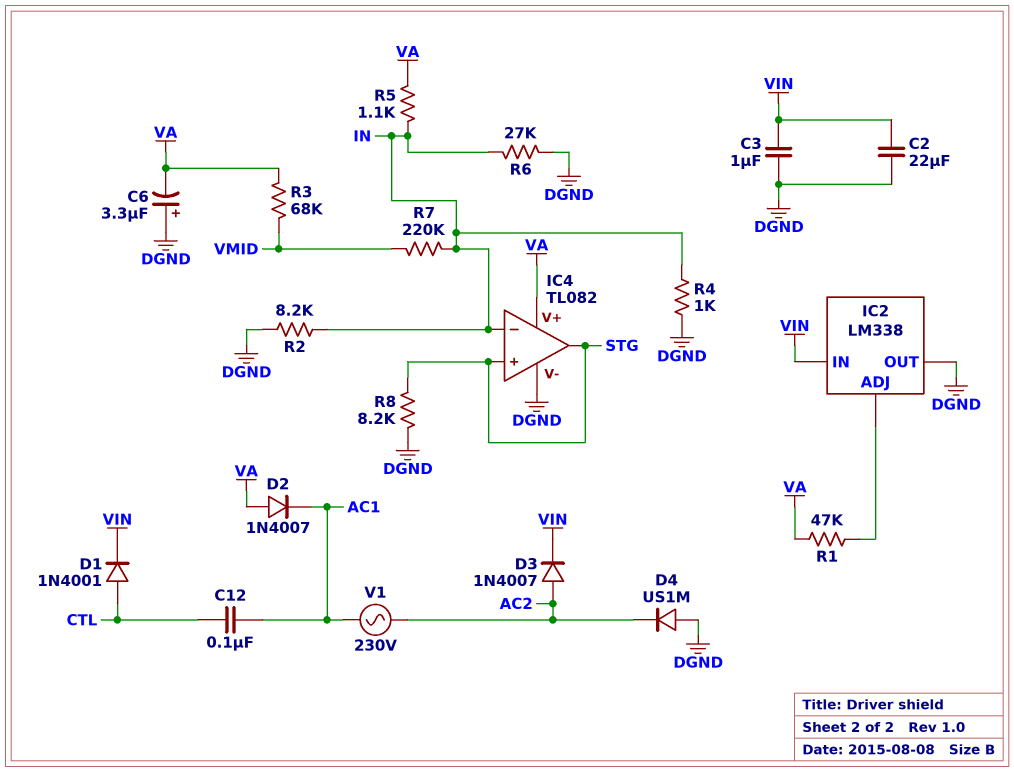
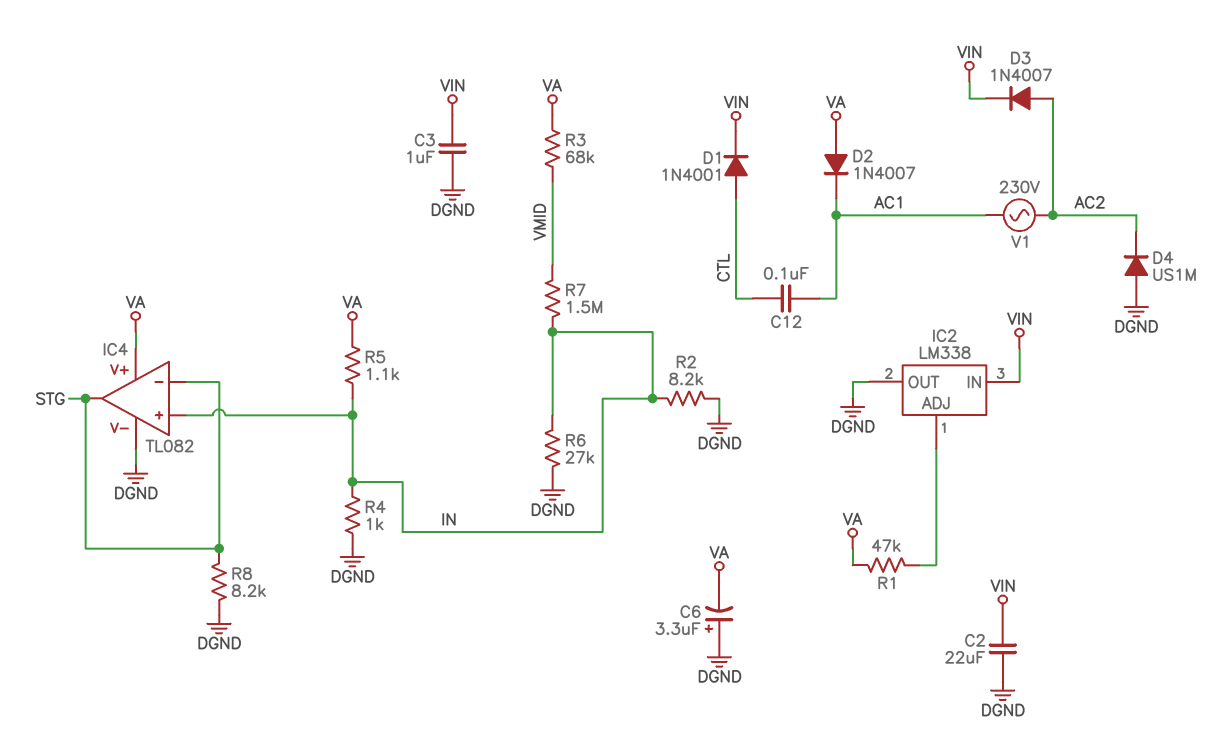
IC4 pin in+: STG -> IN
IC4 pin in-: IN -> STG
R7: 220k (IN, VMID) -> 1.5M (IN, VMID)

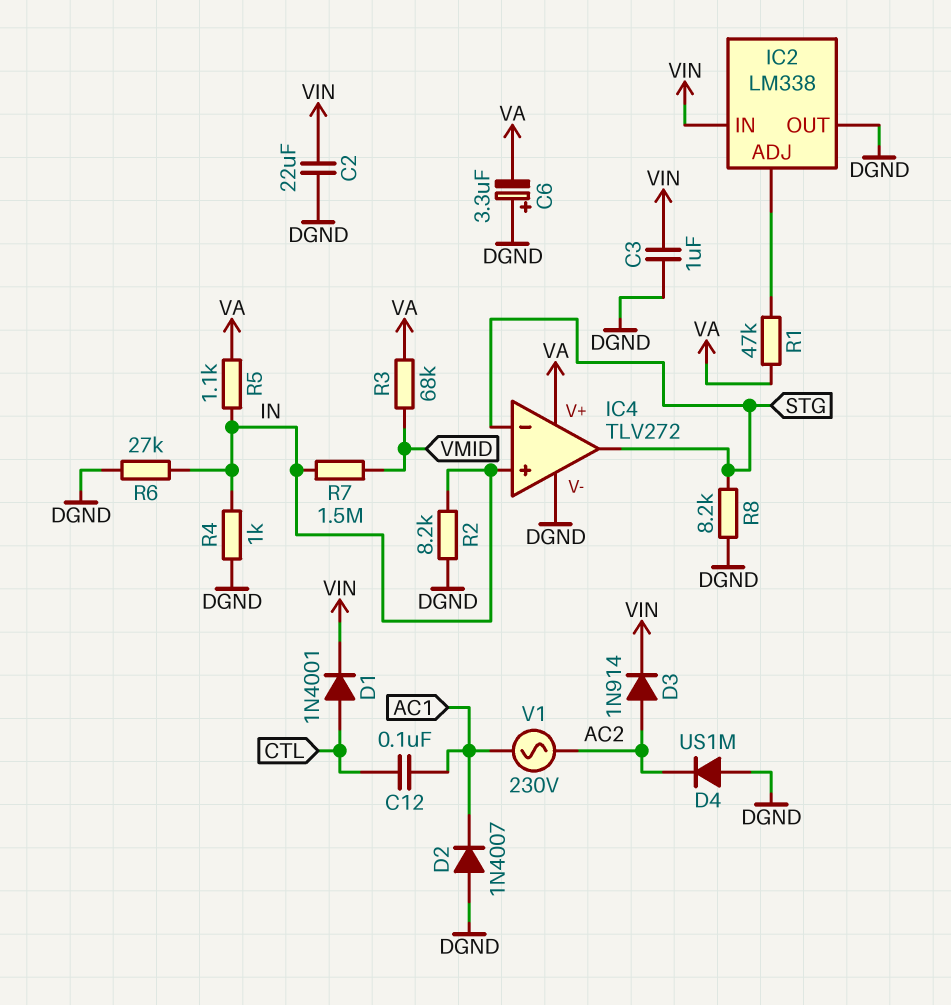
D2: diode 1N4007 (A VA, K AC1) -> diode 1N4007 (A DGND, K AC1)
D3: diode 1N4007 (A AC2, K VIN) -> diode 1N914 (A AC2, K VIN)
IC4: TL082 -> TLV272

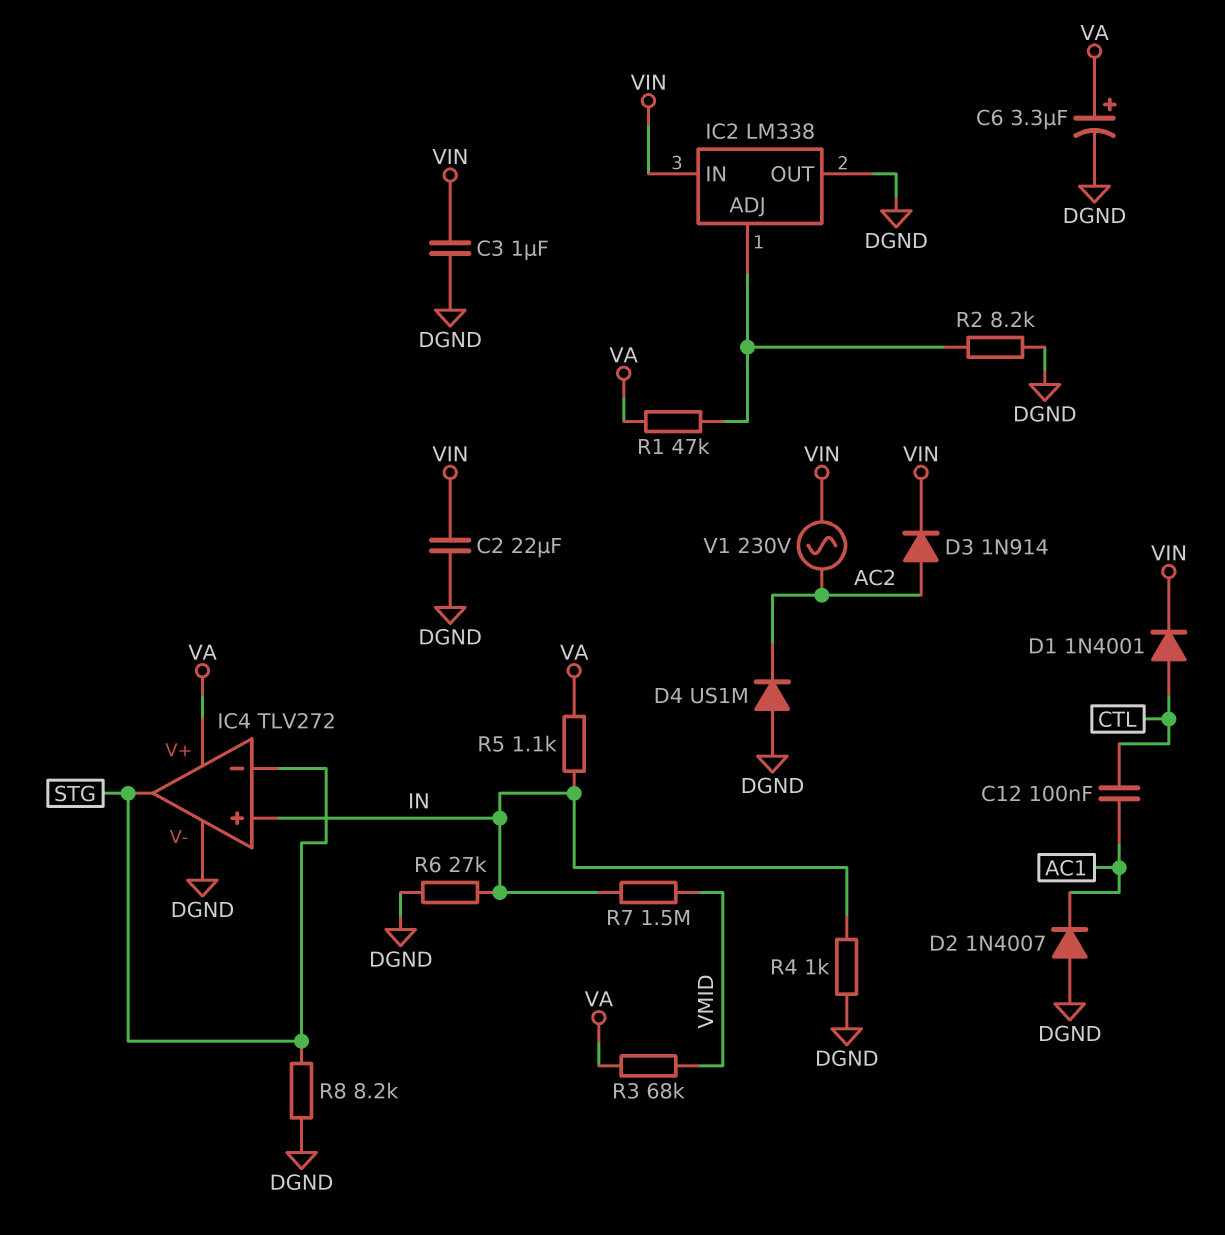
C6: 3.3uF (plus DGND, minus VA) -> 3.3uF (plus VA, minus DGND)
R2: 8.2k (DGND, IN) -> 8.2k (DGND, IC2/ADJ)
V1: AC 230V (AC1, AC2) -> AC 230V (AC2, VIN)

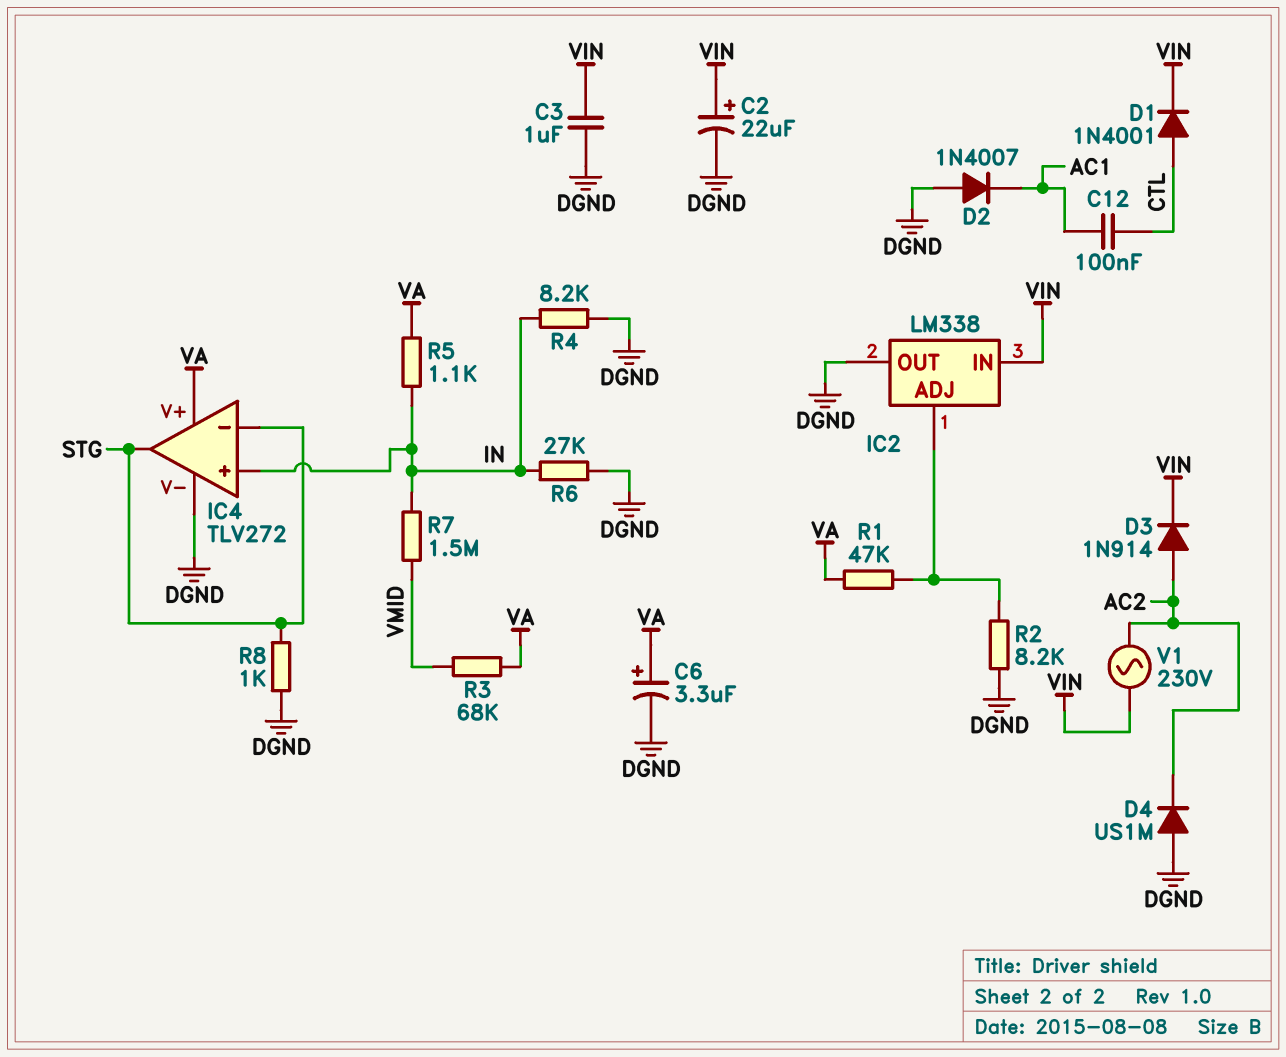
C2: 22uF (DGND, VIN) -> 22uF (plus VIN, minus DGND)
R4: 1k (DGND, IN) -> 8.2k (DGND, IN)
R8: 8.2k (DGND, STG) -> 1k (DGND, STG)

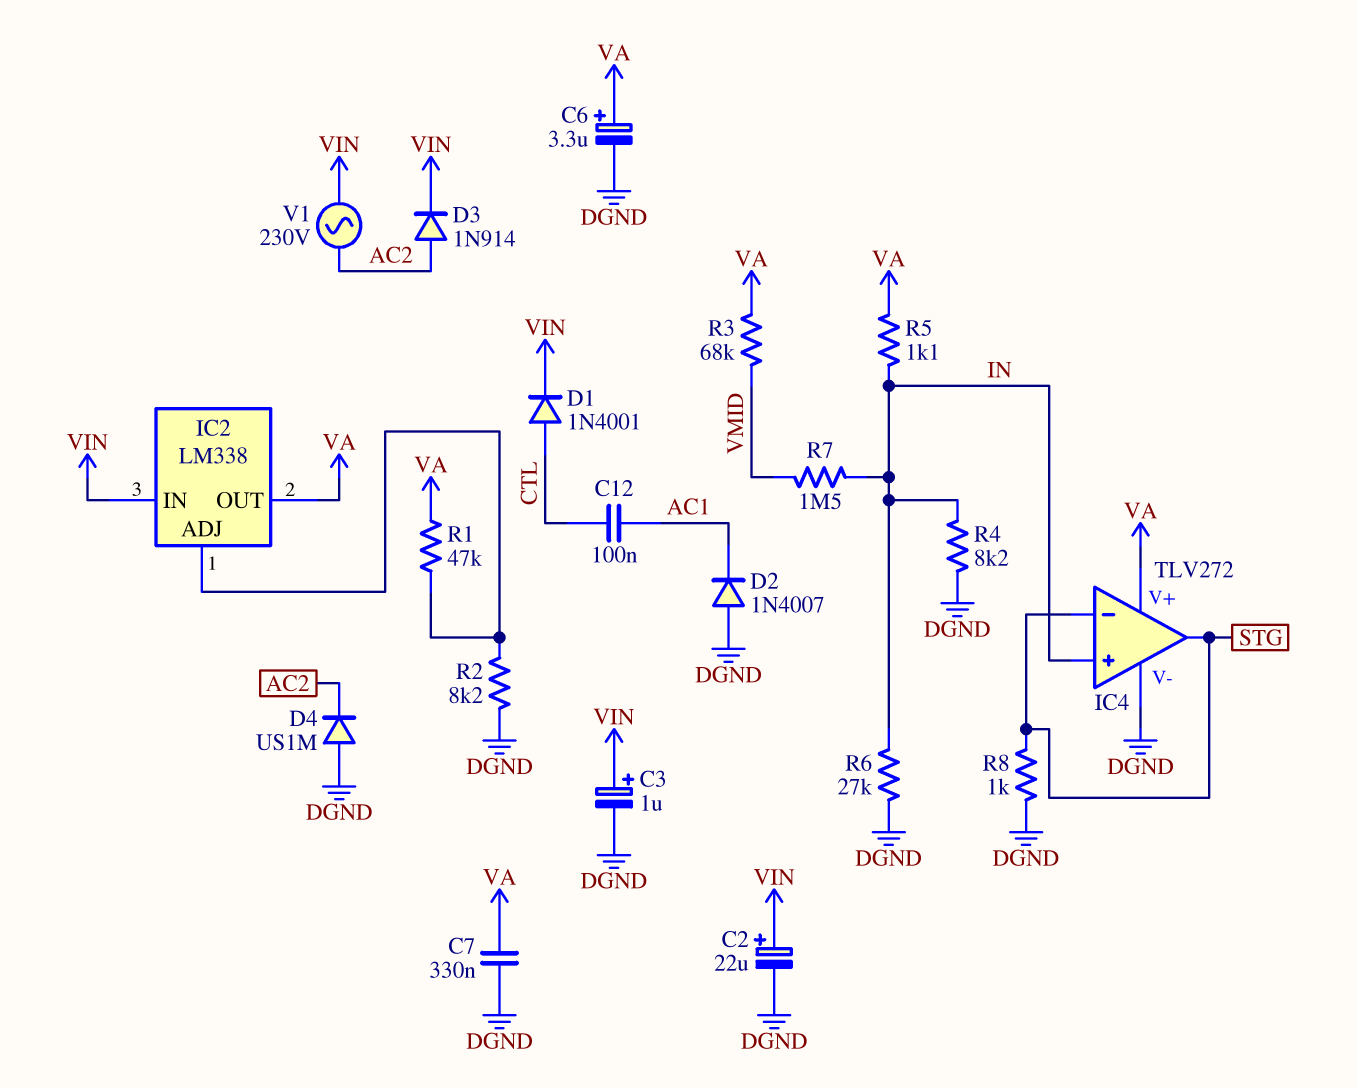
C3: 1uF (DGND, VIN) -> 1uF (plus VIN, minus DGND)
C7: none -> 330nF (DGND, VA)
IC2 pin OUT: DGND -> VA

